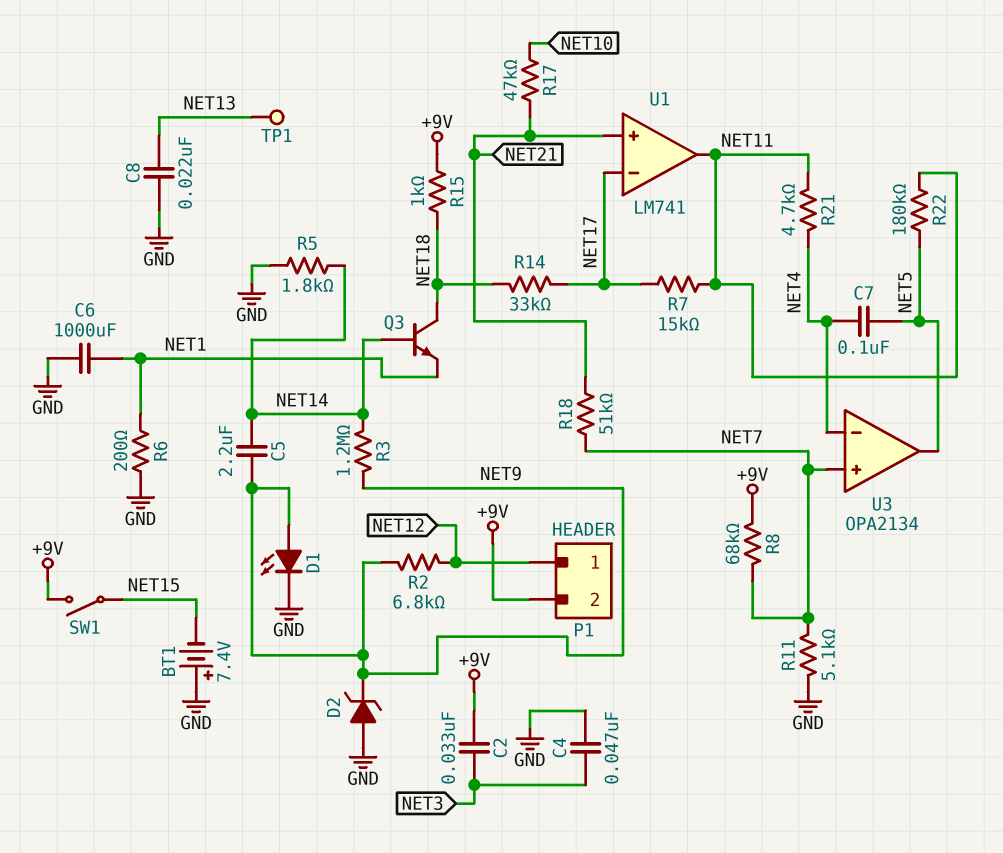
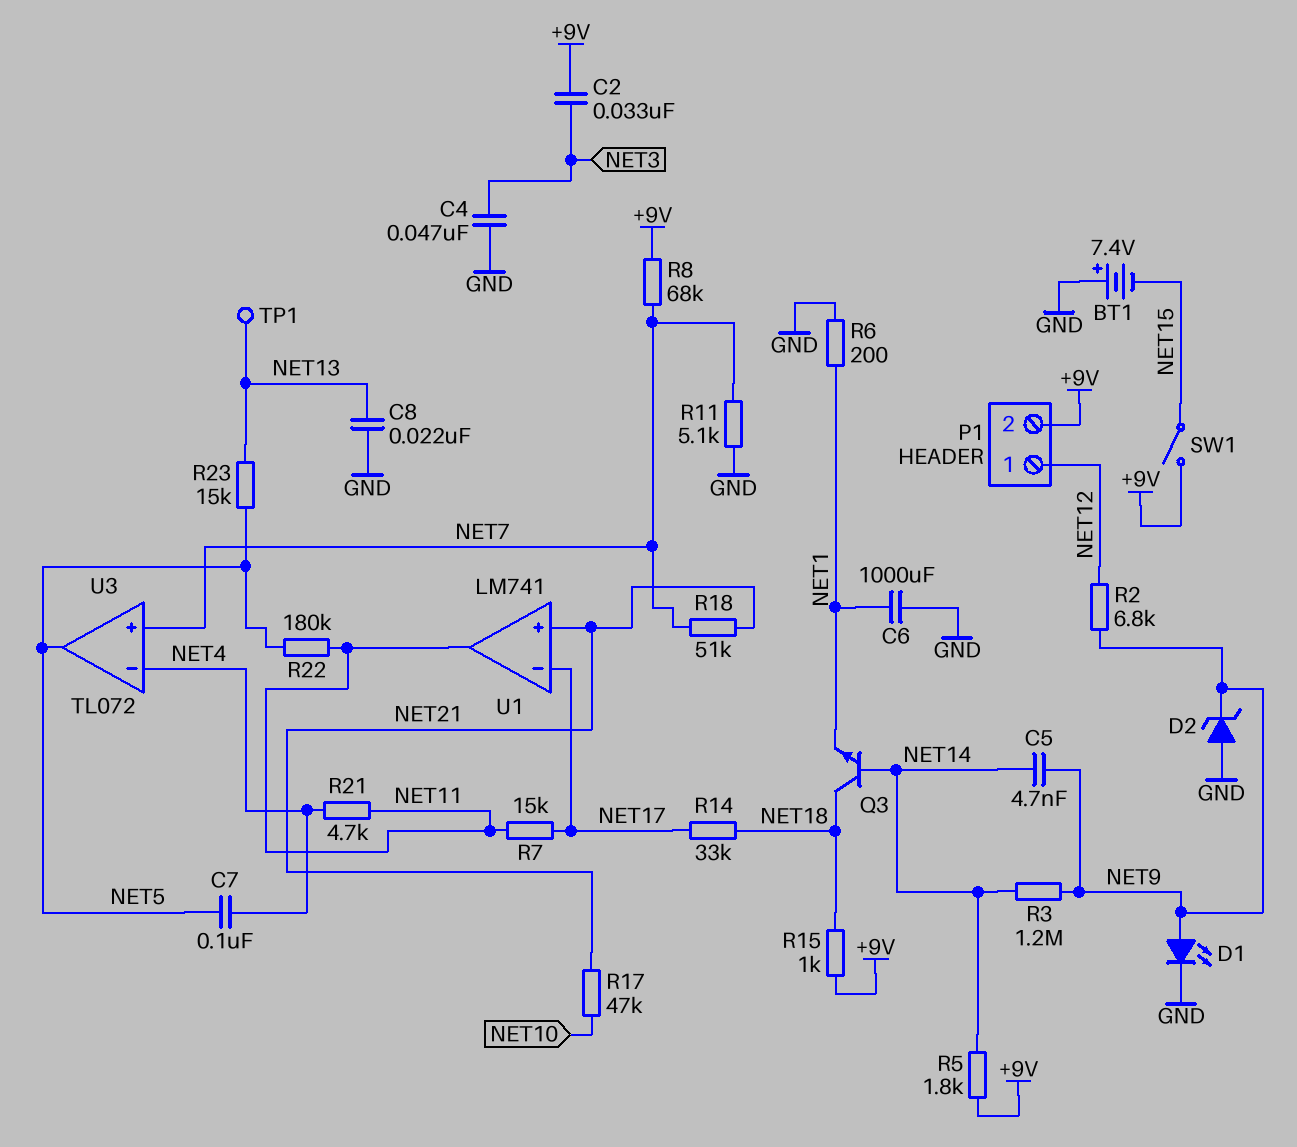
C5: 2.2uF (NET9, NET14) -> 4.7nF (NET9, NET14)
R5: 1.8k (GND, NET14) -> 1.8k (+9V, NET14)
R23: none -> 15k (NET5, NET13)
U3: OPA2134 -> TL072

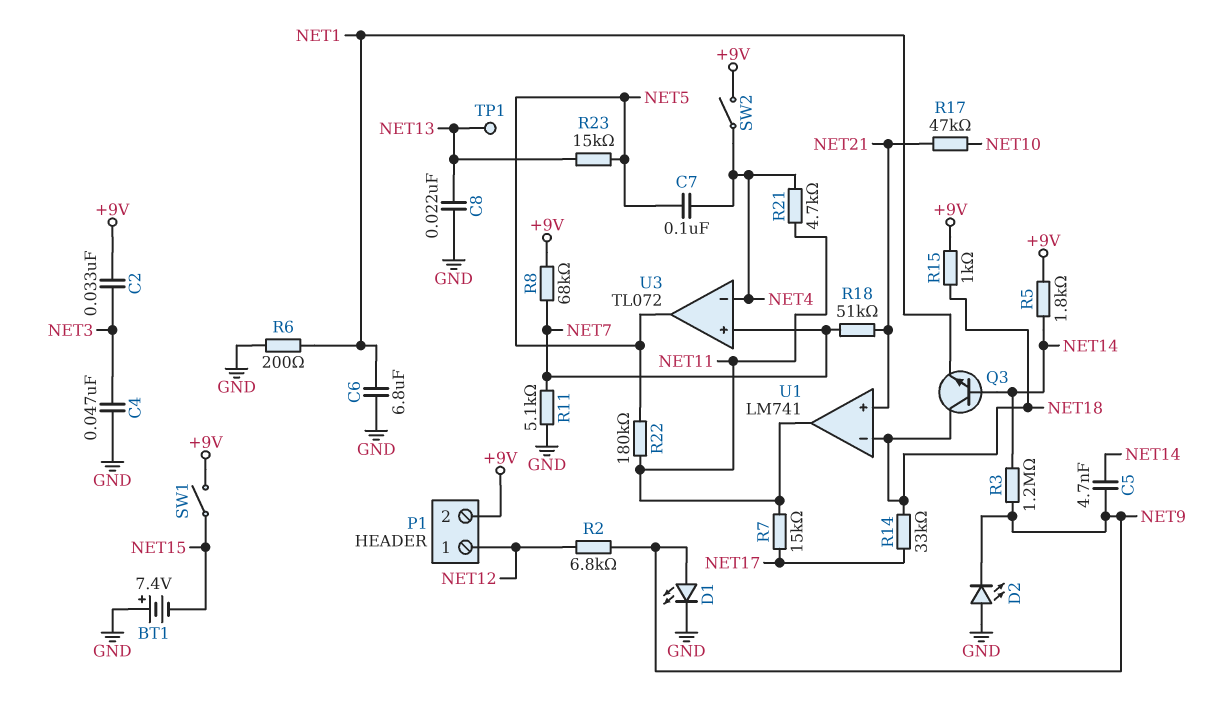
C6: 1000uF (GND, NET1) -> 6.8uF (GND, NET1)
D2: zener (A GND, K NET9) -> LED (A GND, K NET9)
SW2: none -> switch (+9V, NET4)
U1 pin in-: NET17 -> NET18

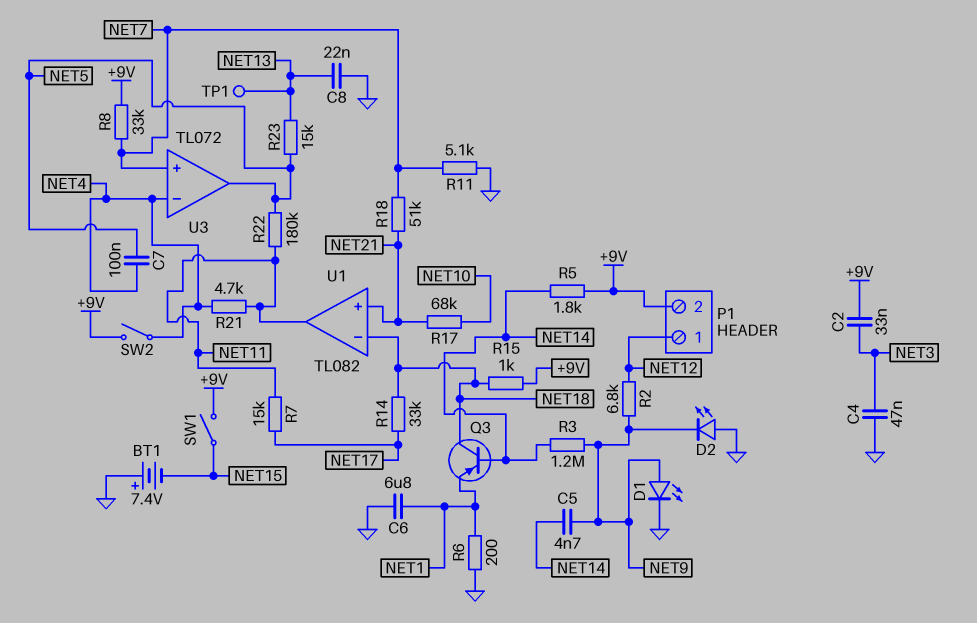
Q3: NPN (B NET14, C NET18, E NET1) -> PNP (B NET14, C NET18, E NET1)
R8: 68k (+9V, NET7) -> 33k (+9V, NET7)
R17: 47k (NET10, NET21) -> 68k (NET10, NET21)
U1: LM741 -> TL082

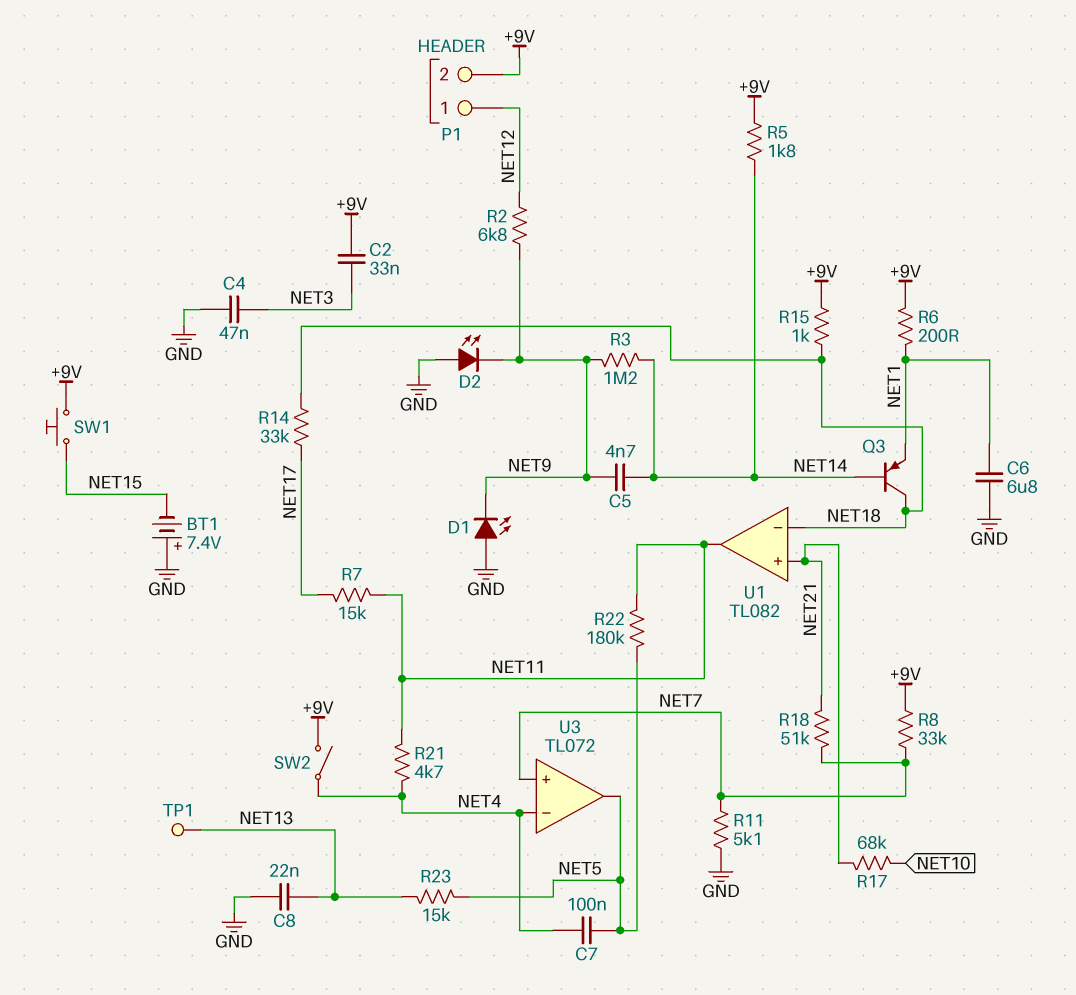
D1: LED (A NET9, K GND) -> LED (A GND, K NET9)
R6: 200 (GND, NET1) -> 200 (+9V, NET1)
SW1: switch (+9V, NET15) -> button (+9V, NET15)

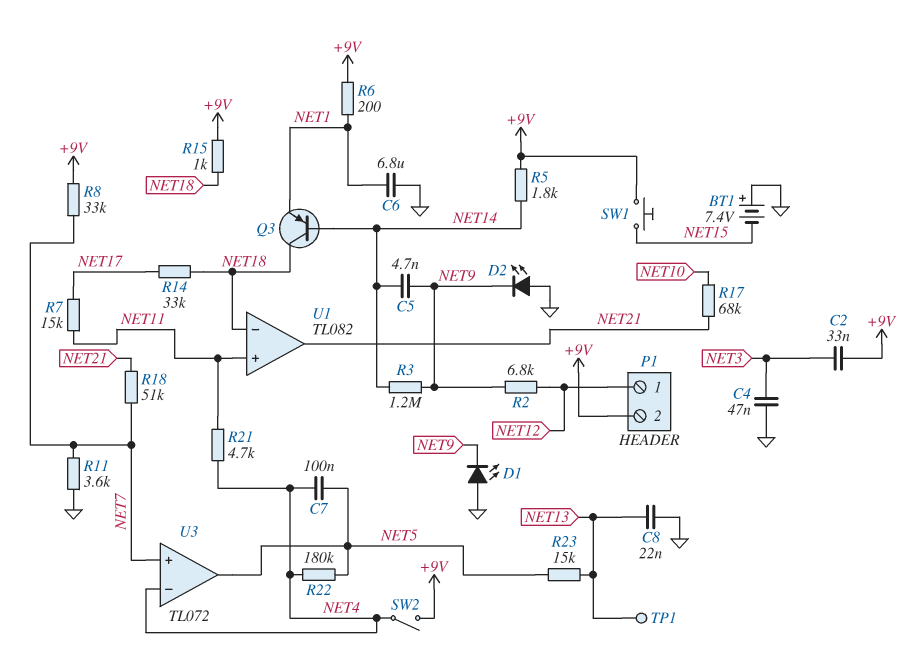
R11: 5.1k (GND, NET7) -> 3.6k (GND, NET7)
R22: 180k (NET5, NET11) -> 180k (NET4, NET5)
U1 pin in+: NET21 -> NET11
U1 pin out: NET11 -> NET21

